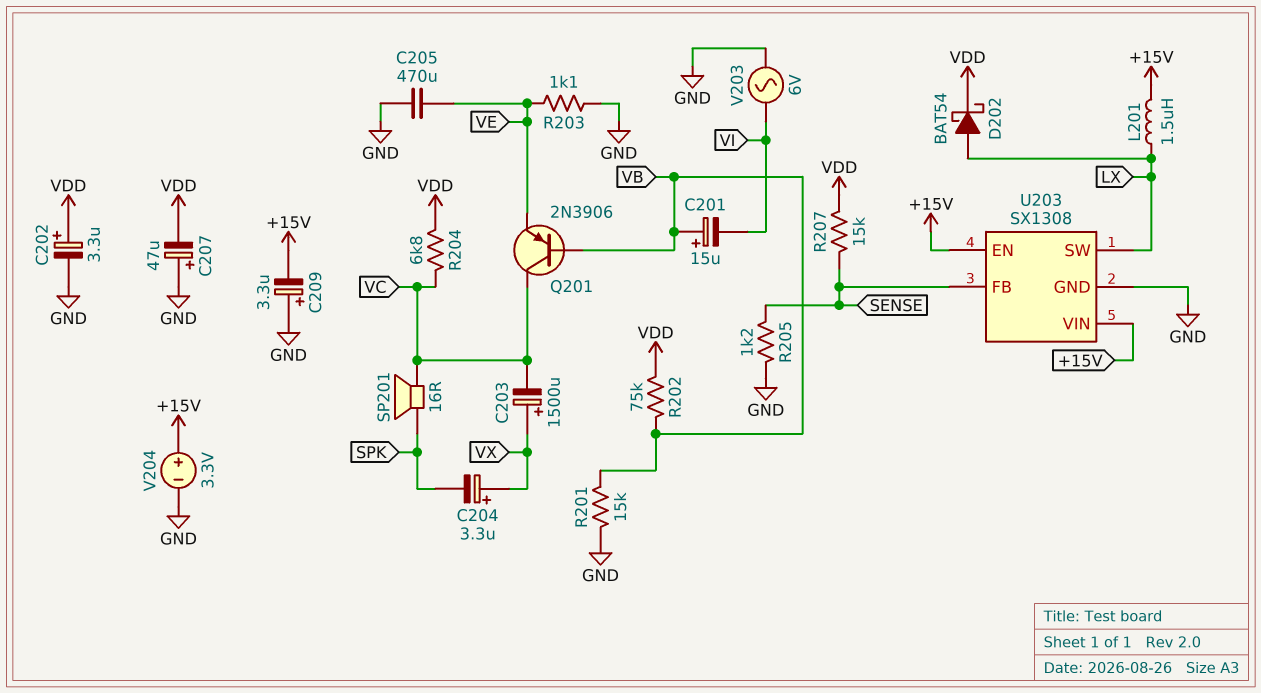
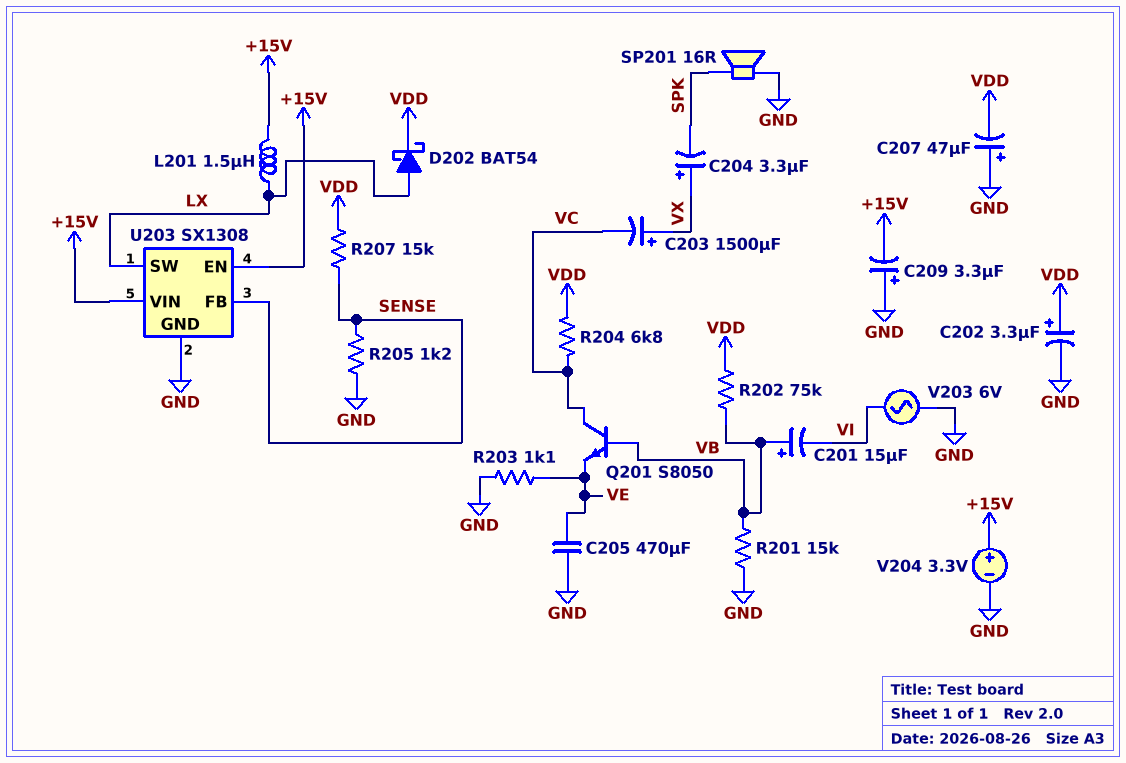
Q201: PNP 2N3906 (B VB, C VC, E VE) -> NPN S8050 (B VB, C VC, E VE)
SP201: speaker 16R (SPK, VC) -> speaker 16R (GND, SPK)

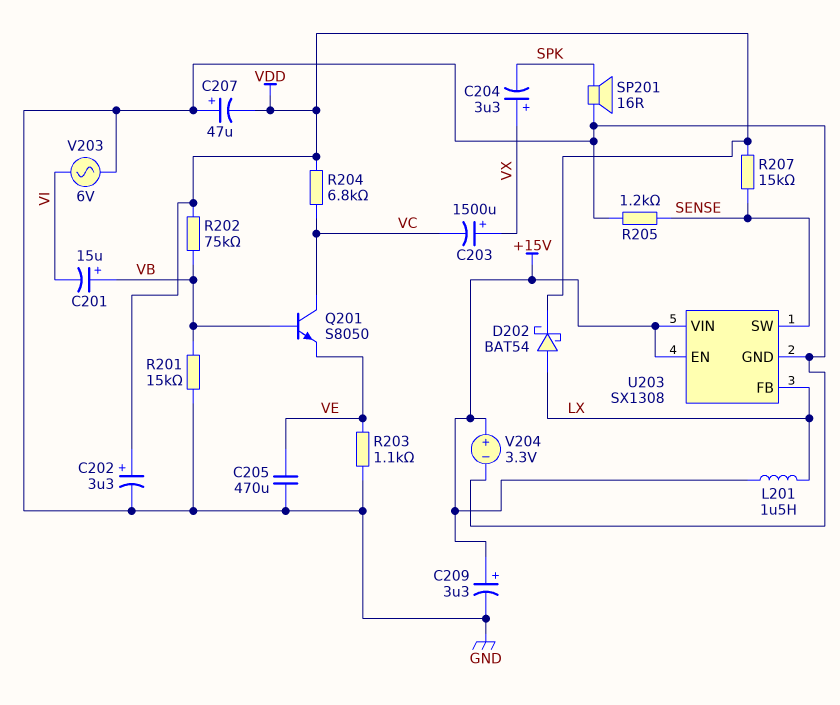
C209: 3.3uF (plus GND, minus +15V) -> 3.3uF (plus +15V, minus GND)
U203 pin FB: SENSE -> LX
U203 pin SW: LX -> SENSE

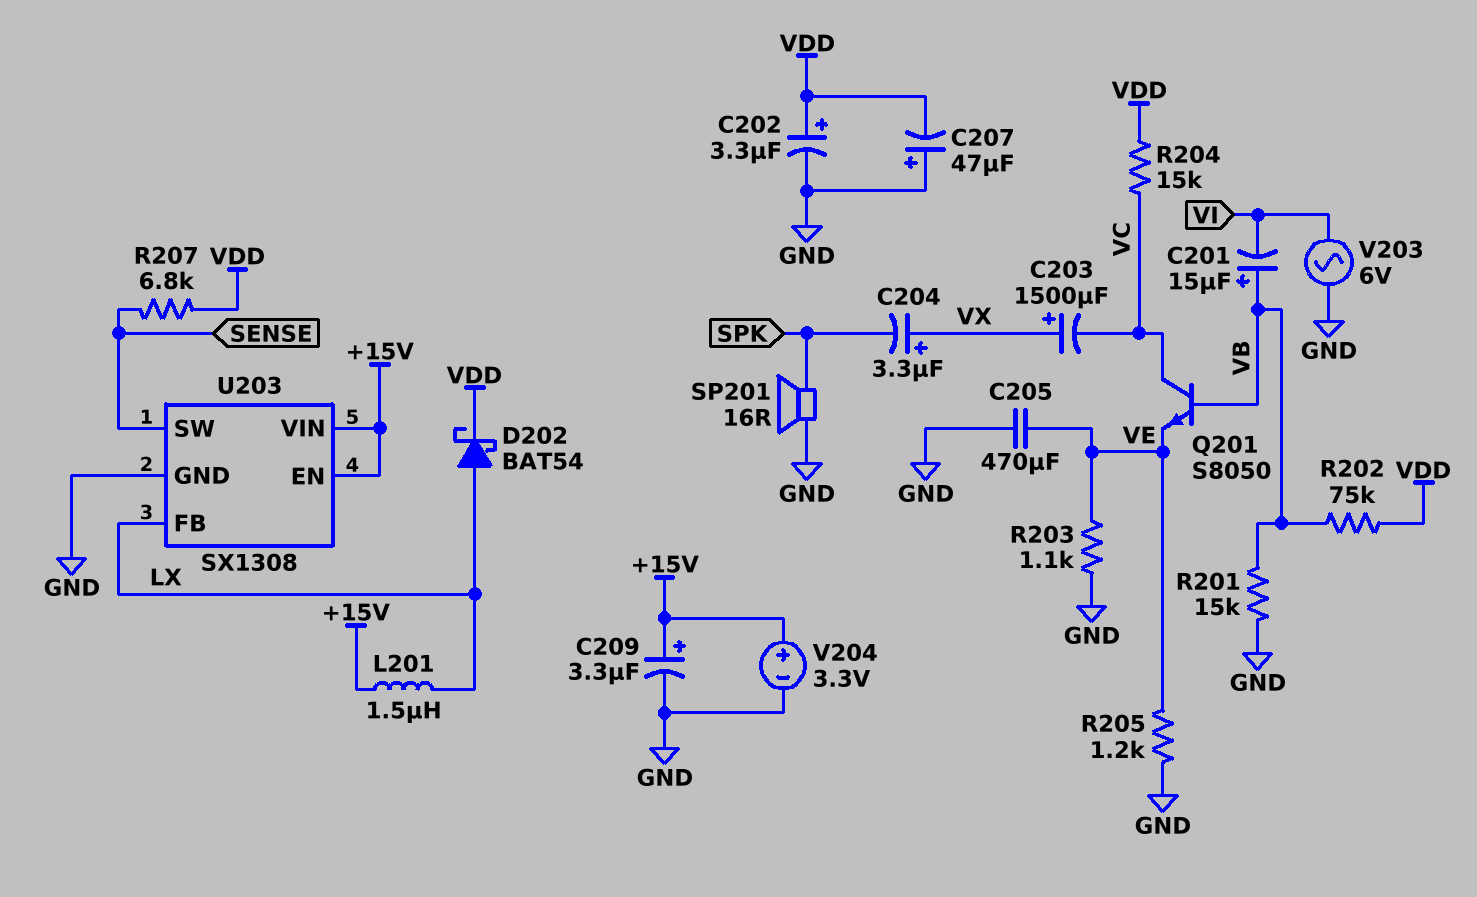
R204: 6.8k (VC, VDD) -> 15k (VC, VDD)
R205: 1.2k (GND, SENSE) -> 1.2k (GND, VE)
R207: 15k (SENSE, VDD) -> 6.8k (SENSE, VDD)

